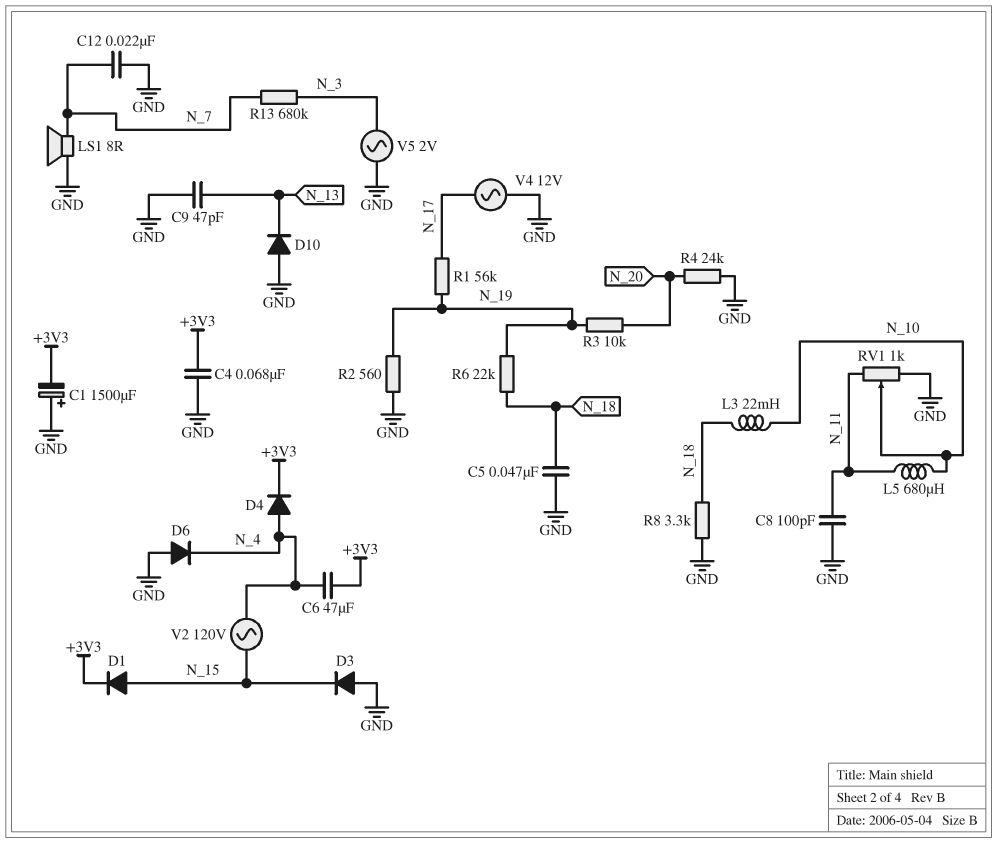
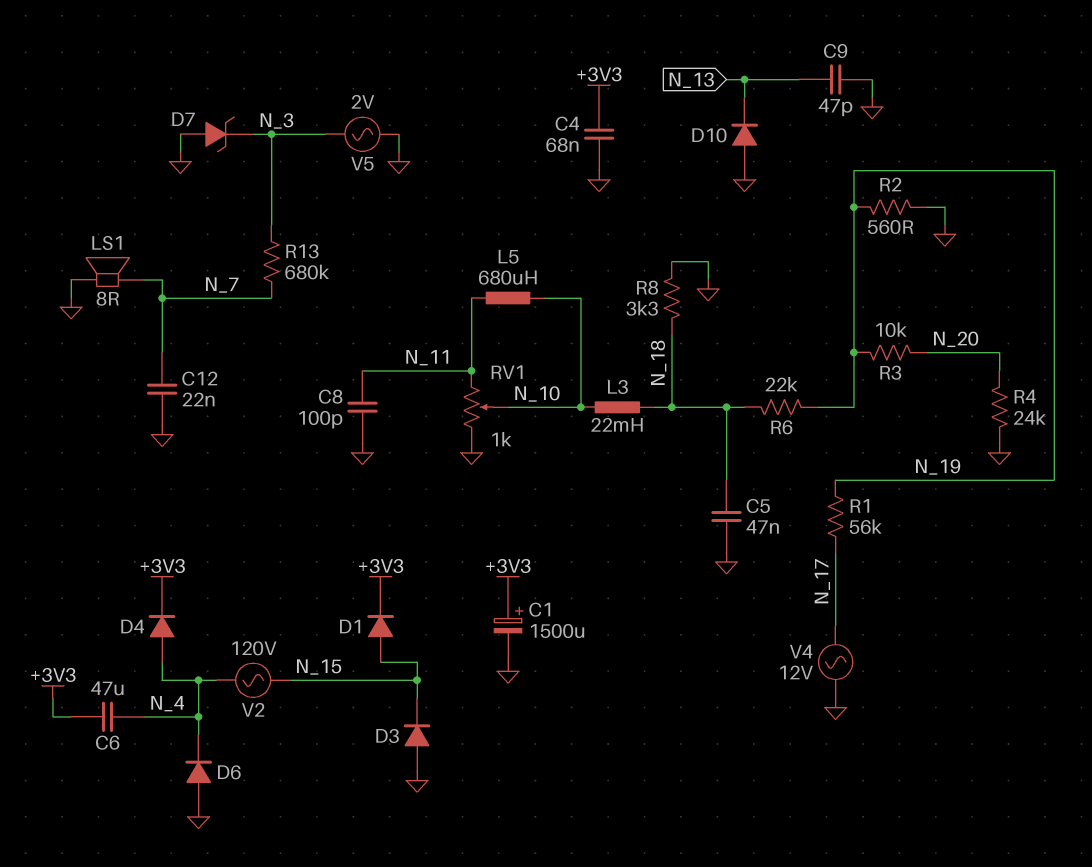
C1: 1500uF (plus GND, minus +3V3) -> 1500uF (plus +3V3, minus GND)
D7: none -> zener (A GND, K N_3)

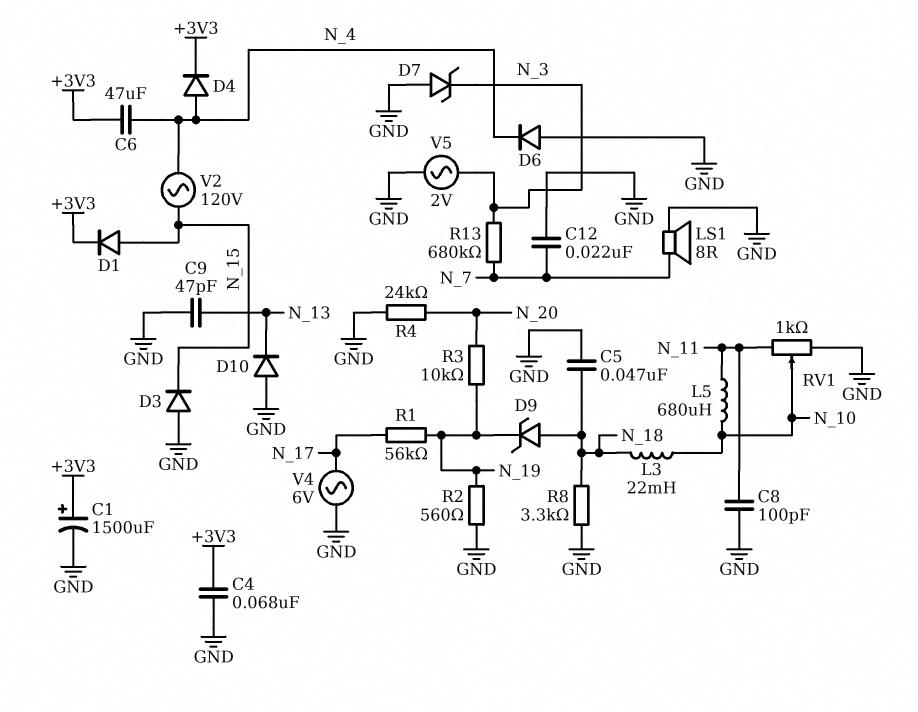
D9: none -> zener (A N_18, K N_19)
R6: 22k (N_18, N_19) -> none
V4: AC 12V (GND, N_17) -> AC 6V (GND, N_17)

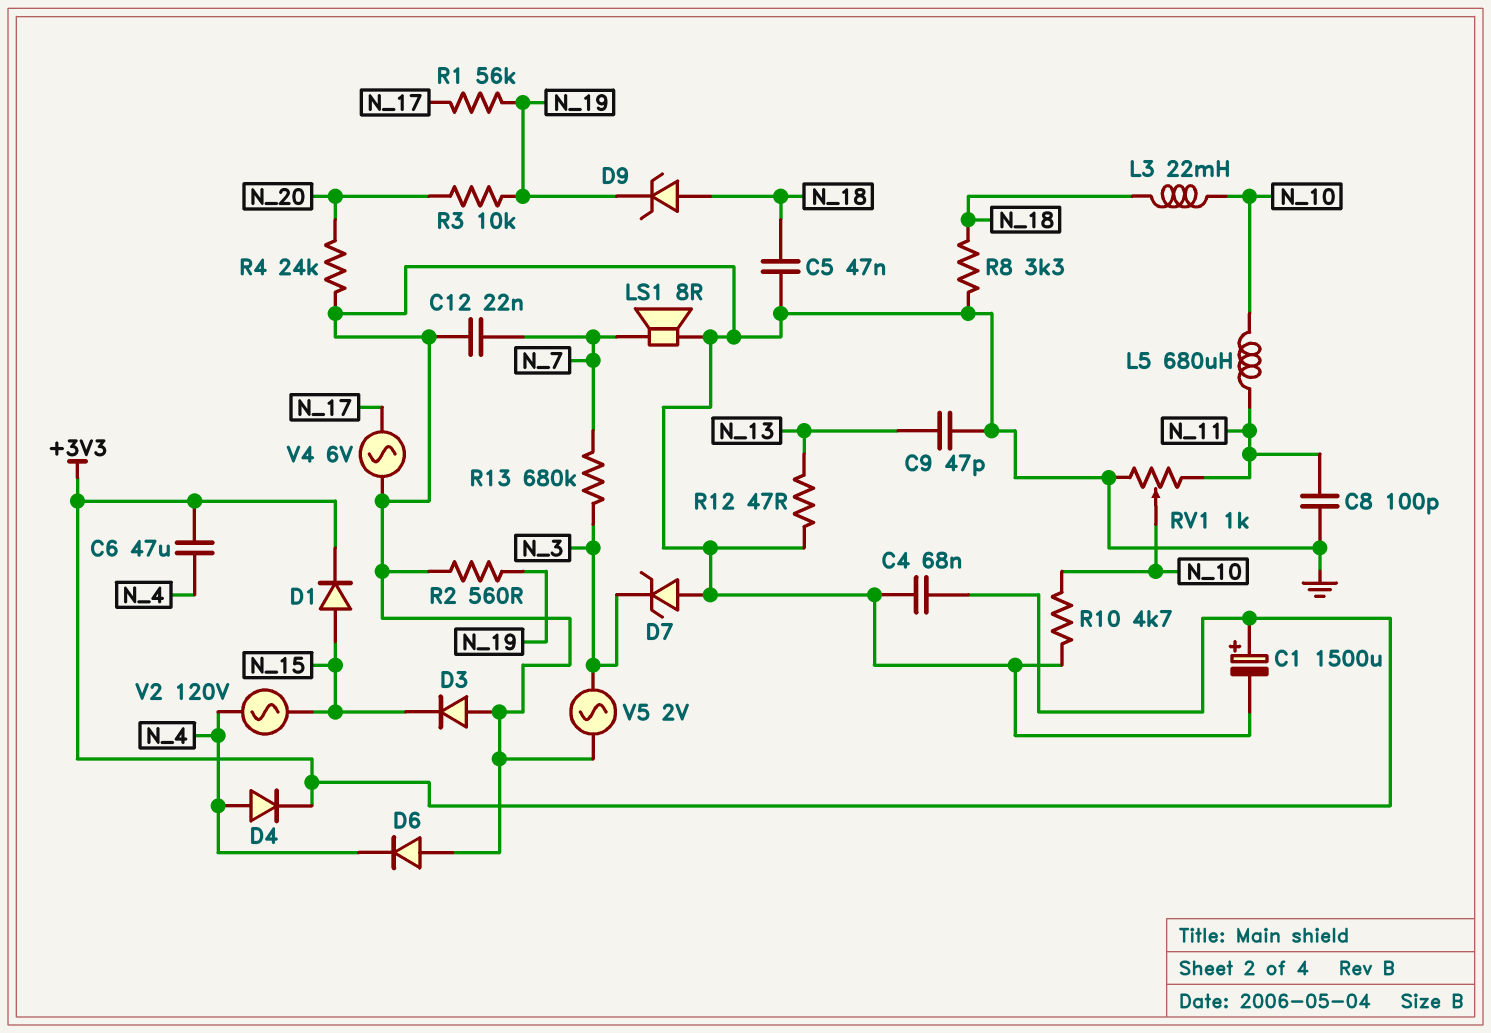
D10: diode (A GND, K N_13) -> none
R10: none -> 4.7k (GND, N_10)
R12: none -> 47 (GND, N_13)

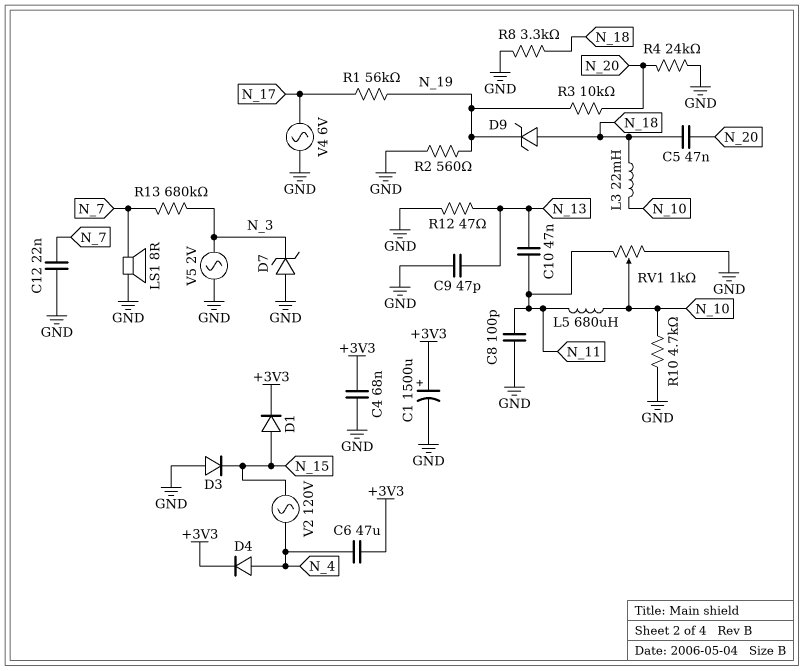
C5: 47nF (GND, N_18) -> 47nF (N_18, N_20)
C10: none -> 47nF (N_11, N_13)
D6: diode (A GND, K N_4) -> none

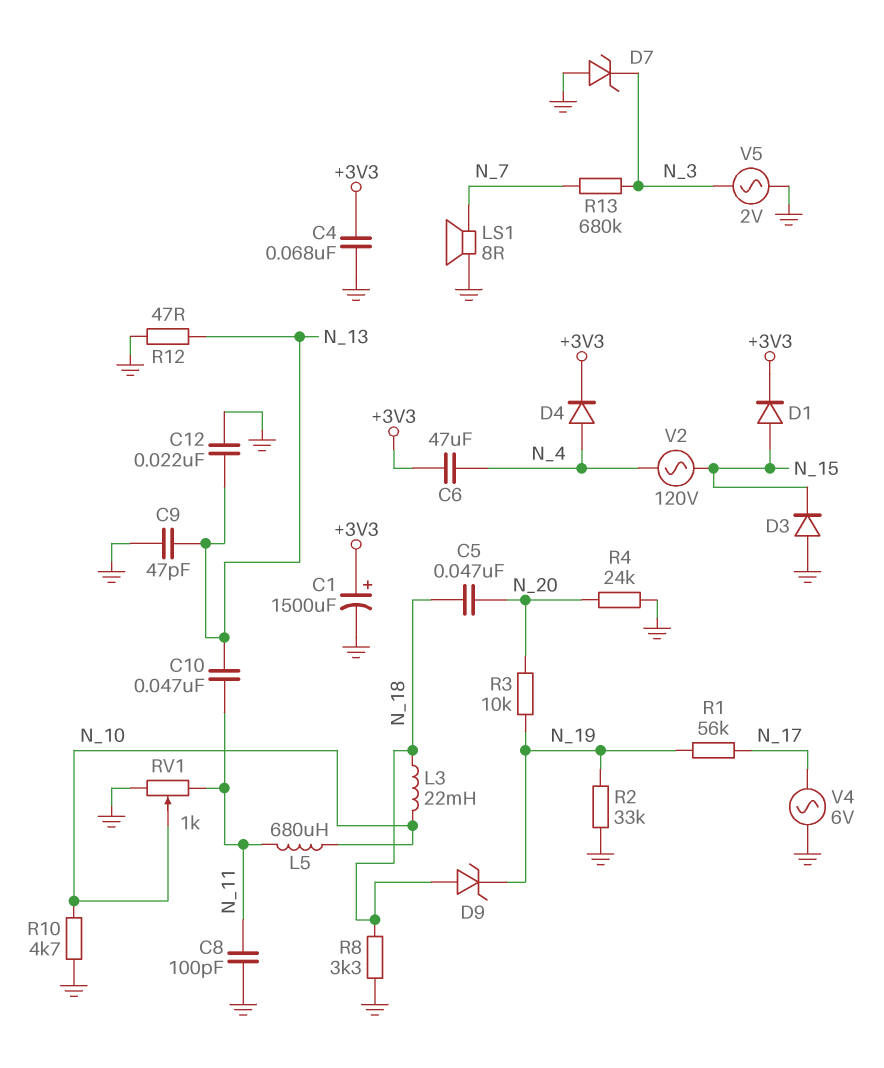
C12: 22nF (GND, N_7) -> 22nF (GND, N_13)
R2: 560 (GND, N_19) -> 33k (GND, N_19)

